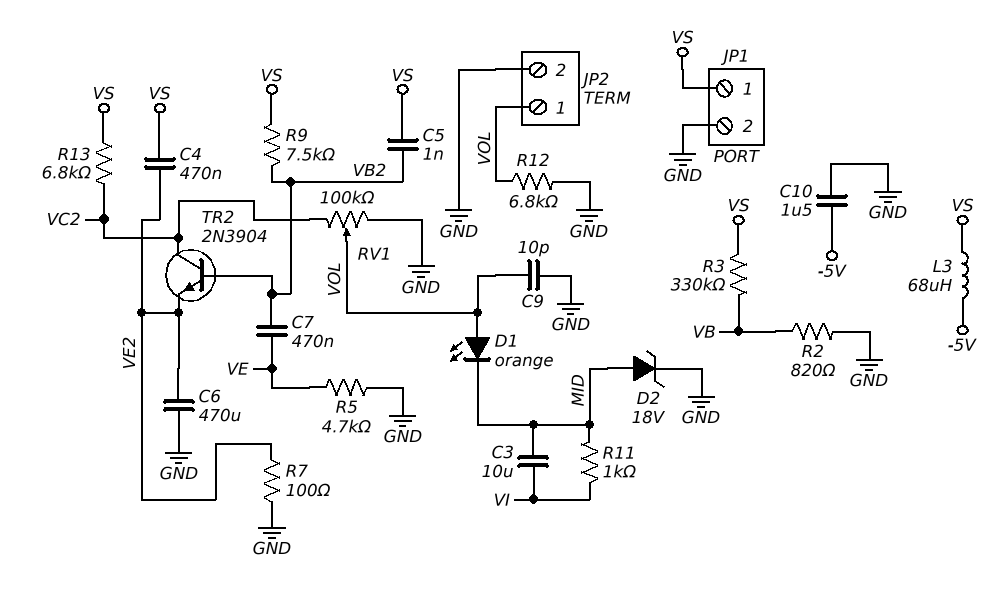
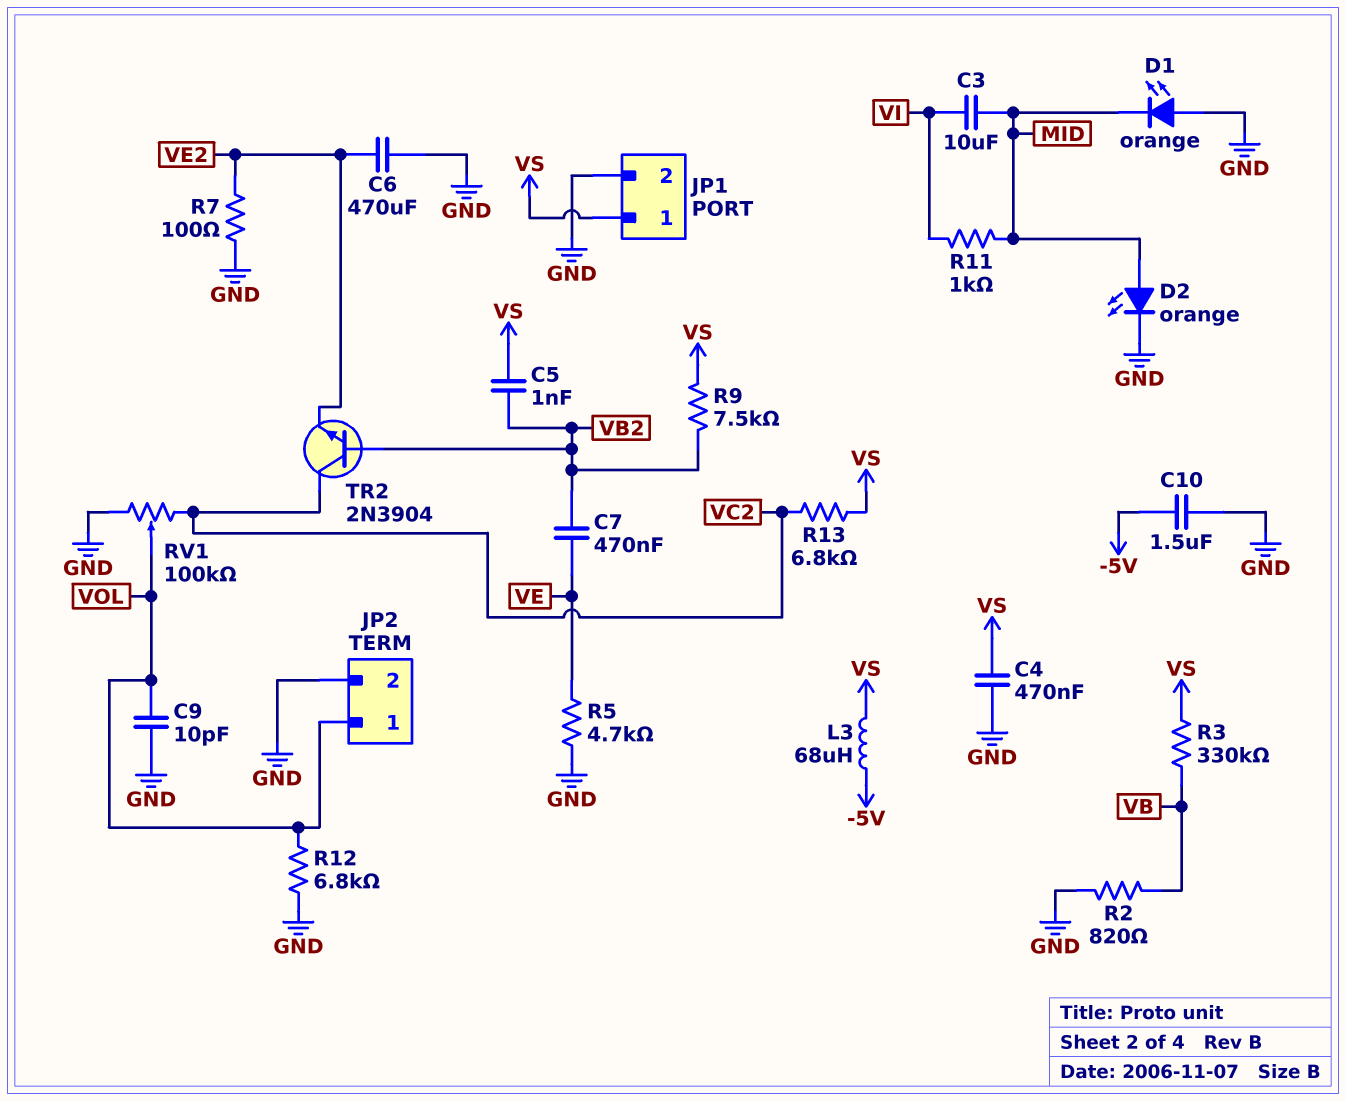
C4: 470nF (VE2, VS) -> 470nF (GND, VS)
D1: LED orange (A VOL, K MID) -> LED orange (A GND, K MID)
D2: zener 18V (A MID, K GND) -> LED orange (A MID, K GND)

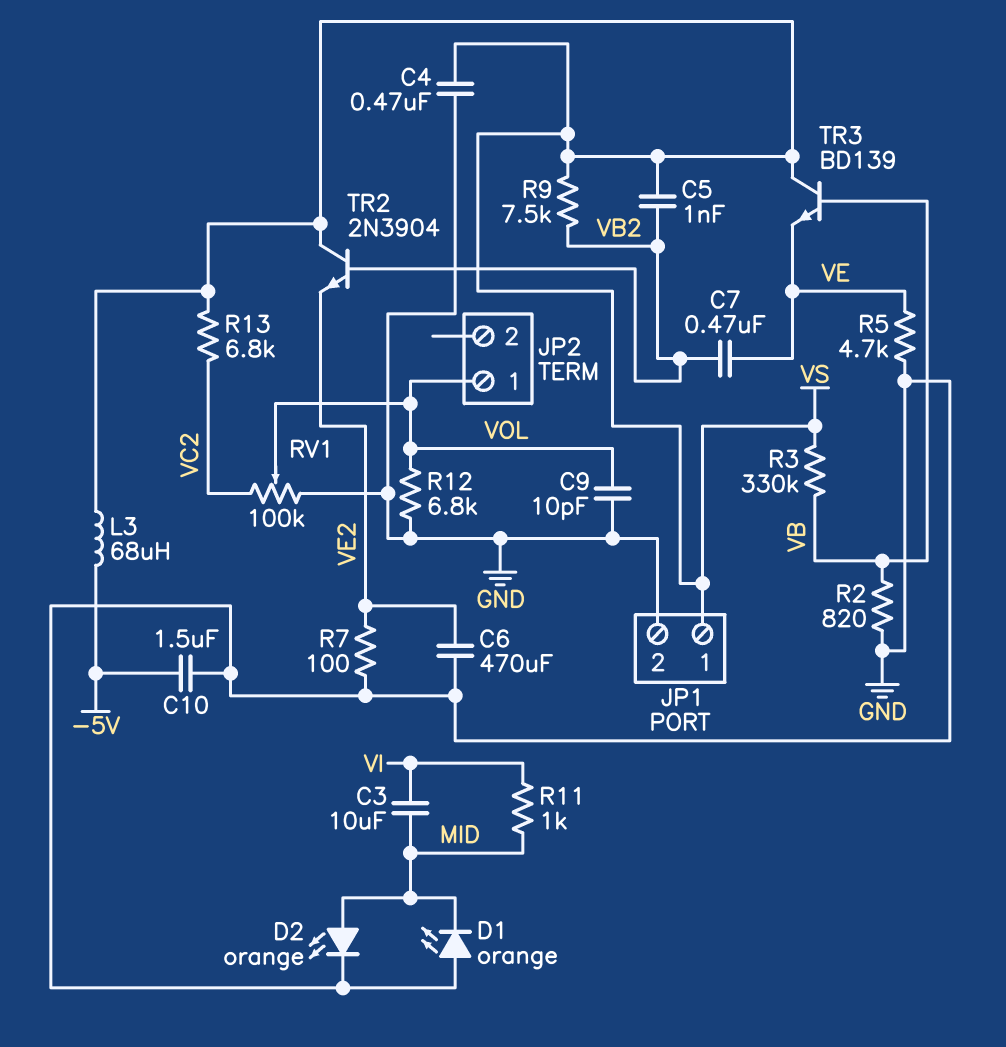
JP2 pin 2: GND -> none
TR2: NPN 2N3904 (B VB2, C VC2, E VE2) -> NPN 2N3904 (B VB2, C VS, E VE2)
TR3: none -> NPN BD139 (B VB, C VS, E VE)

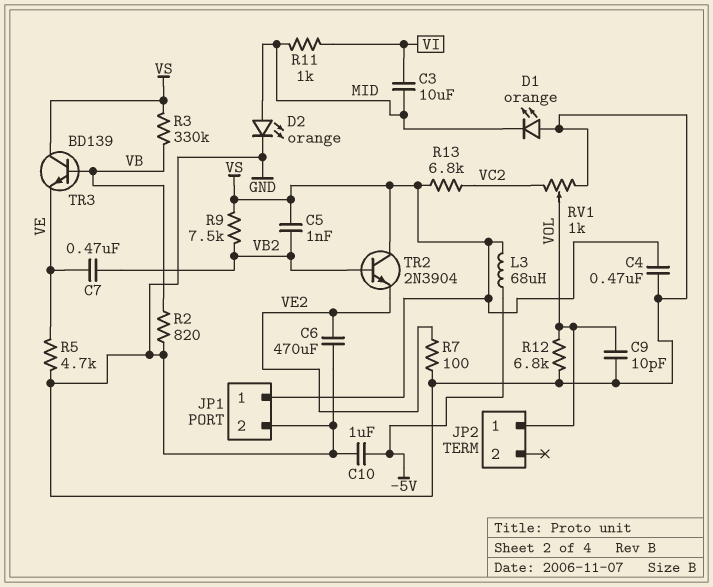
C10: 1.5uF (-5V, GND) -> 1uF (-5V, GND)
RV1: 100k (GND, VC2, wiper VOL) -> 1k (GND, VC2, wiper VOL)

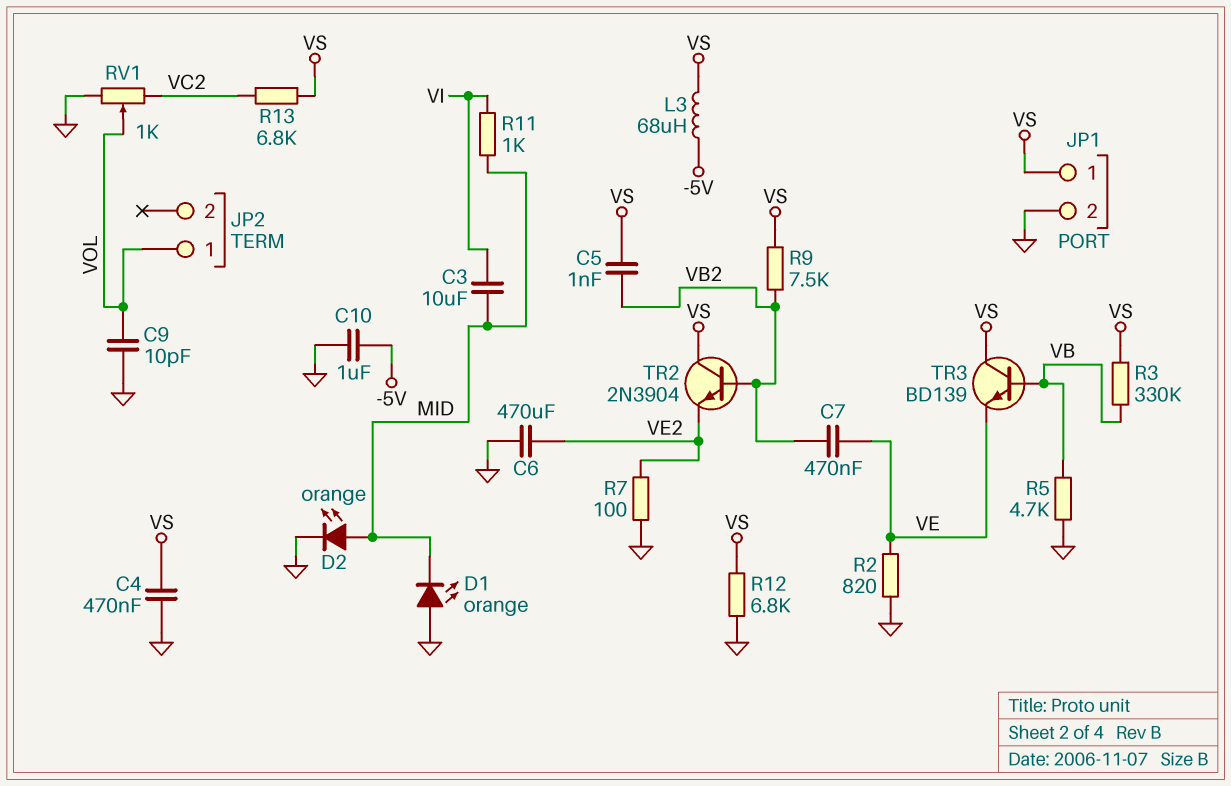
R2: 820 (GND, VB) -> 820 (GND, VE)
R5: 4.7k (GND, VE) -> 4.7k (GND, VB)
R12: 6.8k (GND, VOL) -> 6.8k (GND, VS)

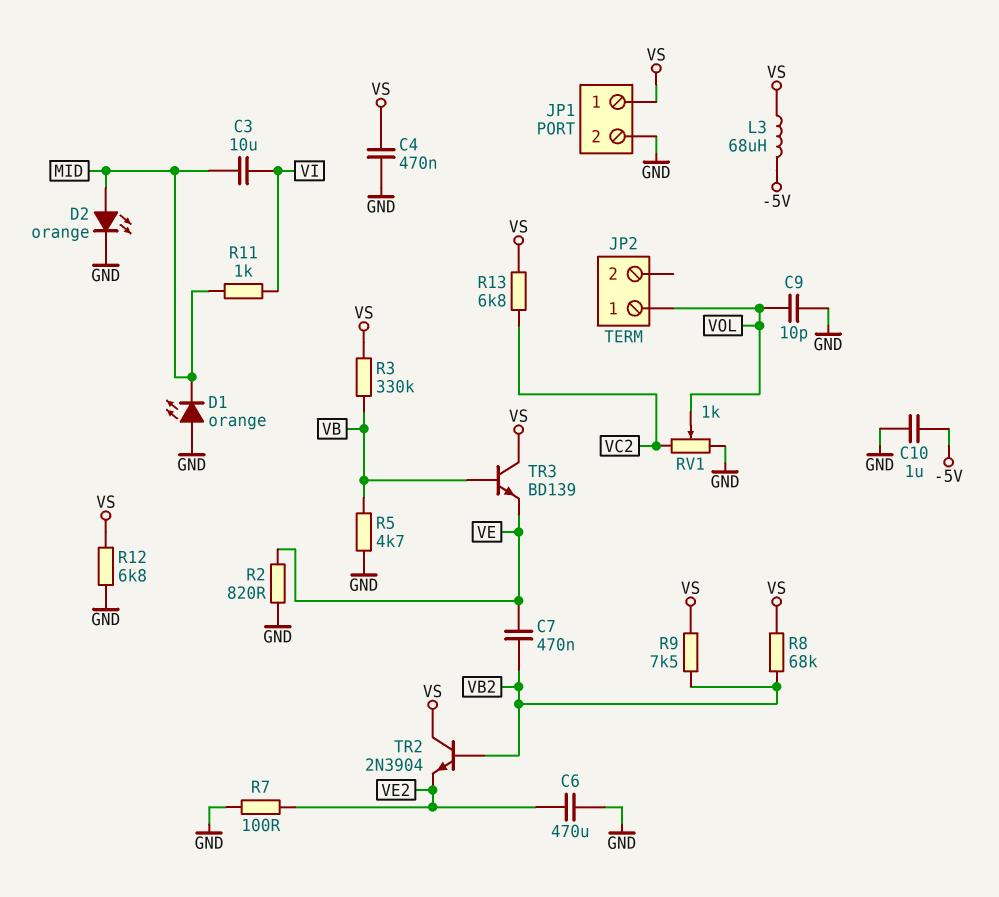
C5: 1nF (VB2, VS) -> none
R8: none -> 68k (VB2, VS)

